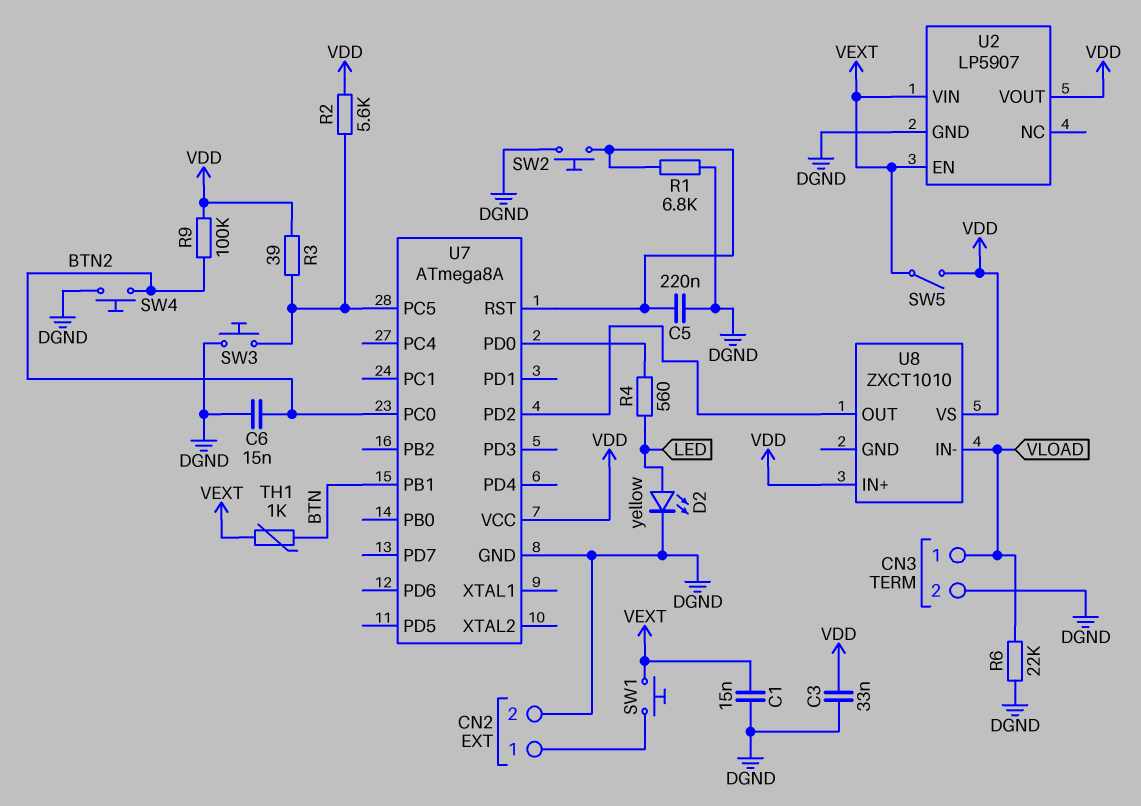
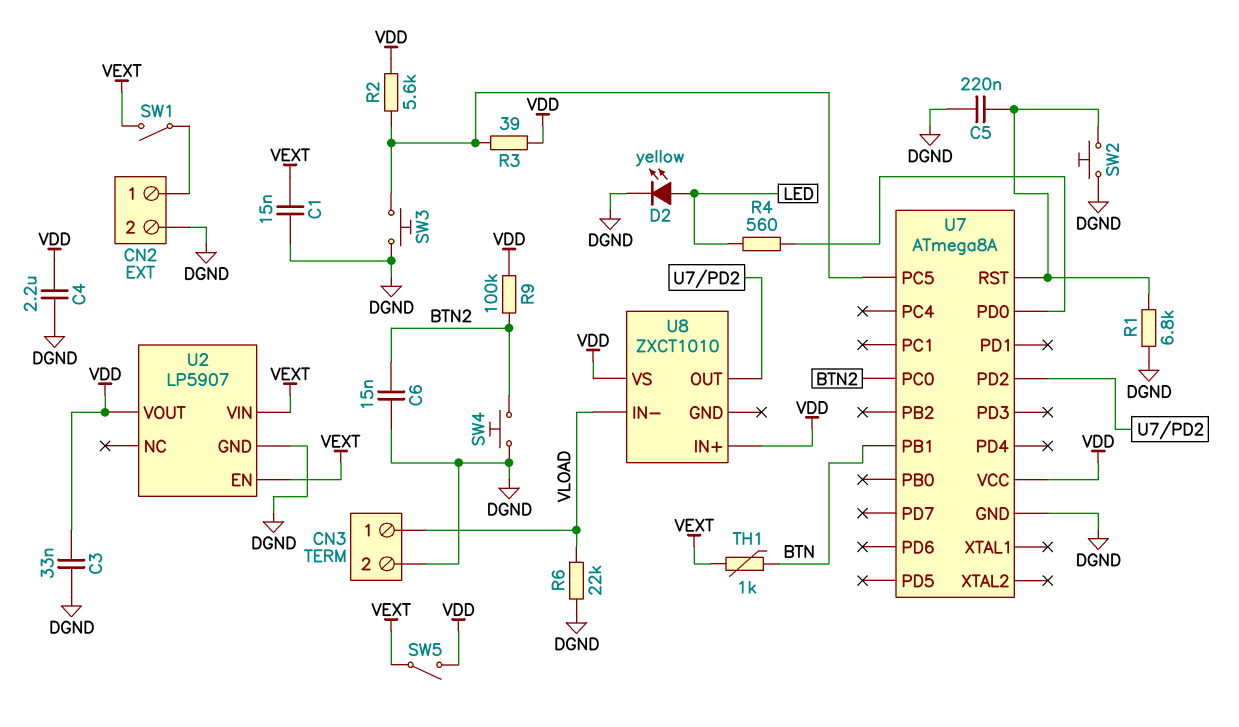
C4: none -> 2.2uF (DGND, VDD)
SW1: button (CN2/1, VEXT) -> switch (CN2/1, VEXT)

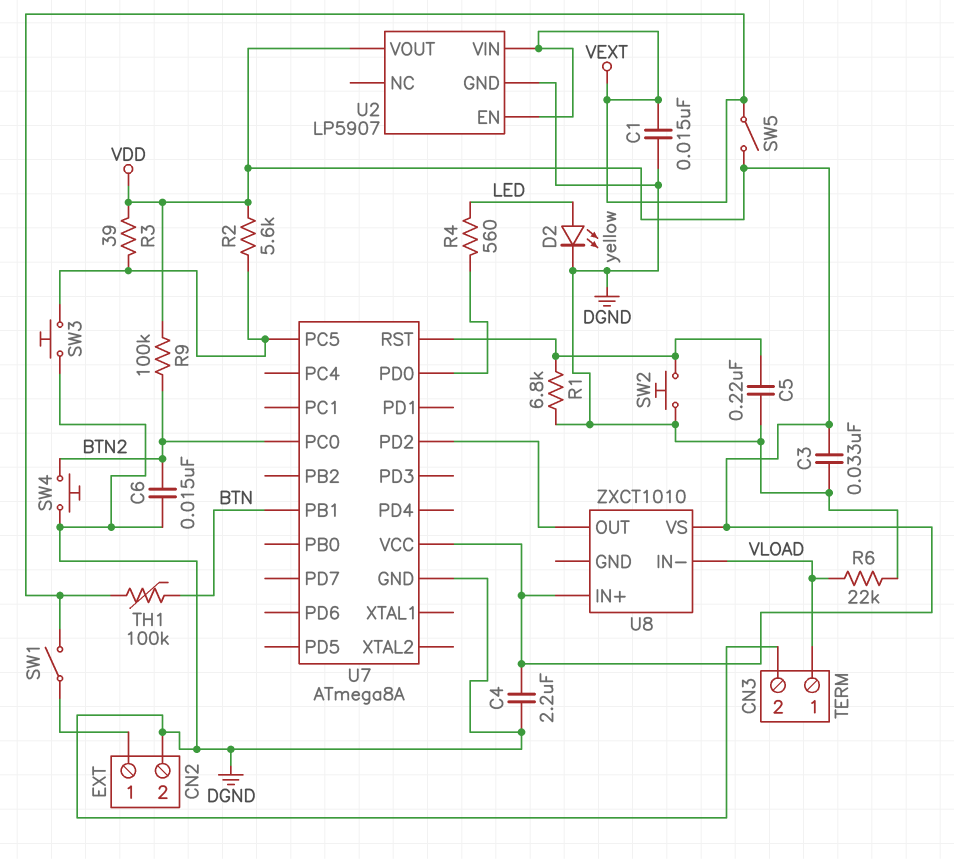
TH1: 1k (BTN, VEXT) -> 100k (BTN, VEXT)

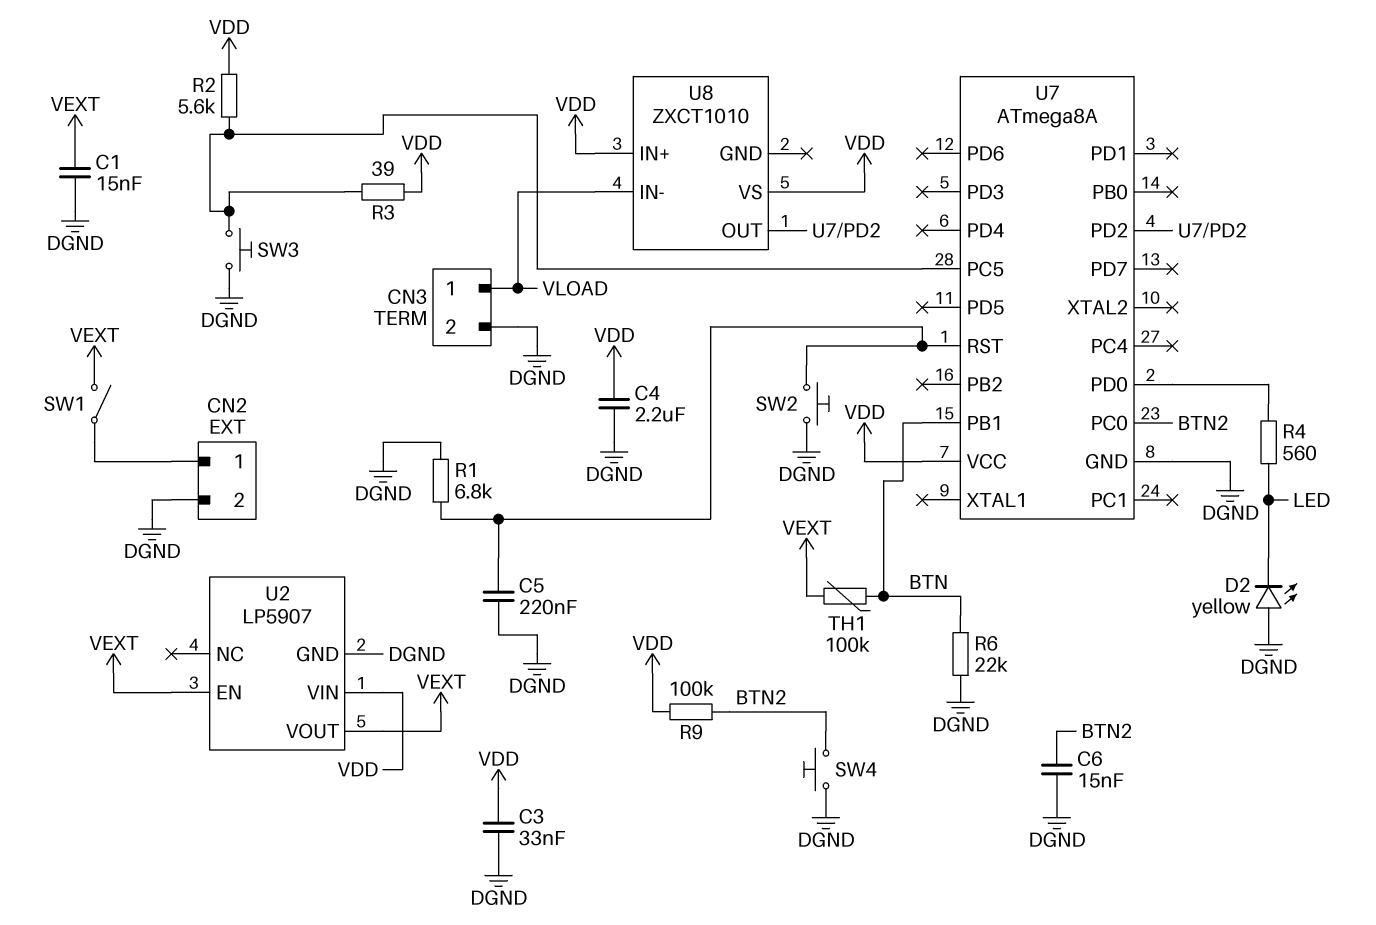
D2: LED yellow (A LED, K DGND) -> LED yellow (A DGND, K LED)
R6: 22k (DGND, VLOAD) -> 22k (BTN, DGND)
SW5: switch (VDD, VEXT) -> none
U2 pin VIN: VEXT -> VDD
U2 pin VOUT: VDD -> VEXT

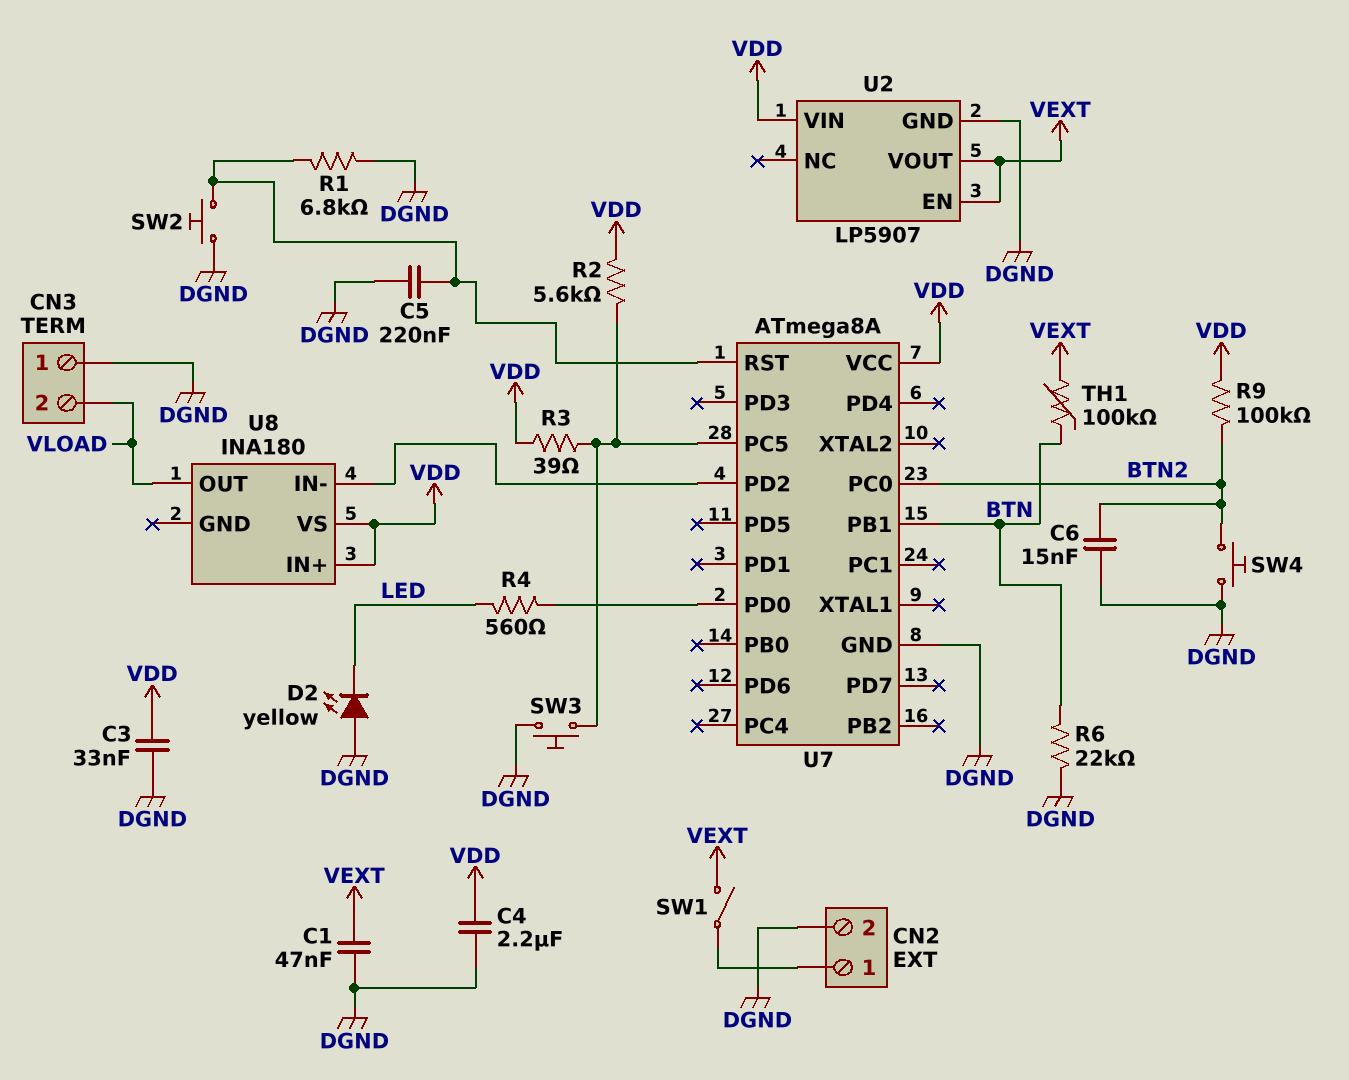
C1: 15nF (DGND, VEXT) -> 47nF (DGND, VEXT)
CN3 pin 1: VLOAD -> DGND
CN3 pin 2: DGND -> VLOAD
U8: ZXCT1010 -> INA180
U8 pin IN-: VLOAD -> U7/PD2
U8 pin OUT: U7/PD2 -> VLOAD

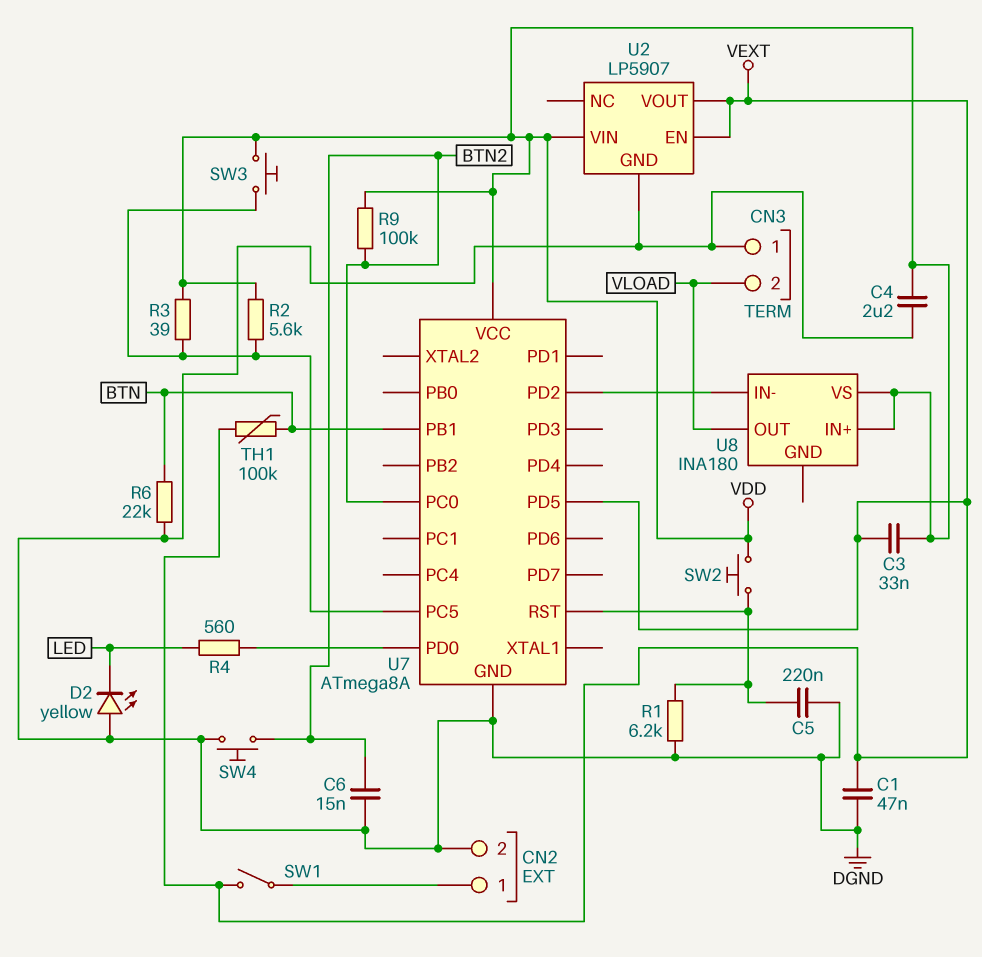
C3: 33nF (DGND, VDD) -> 33nF (VDD, VEXT)
R1: 6.8k (DGND, U7/RST) -> 6.2k (DGND, U7/RST)
SW2: button (DGND, U7/RST) -> button (U7/RST, VDD)
SW3: button (DGND, U7/PC5) -> button (U7/PC5, VDD)
U7 pin PD5: none -> VEXT

